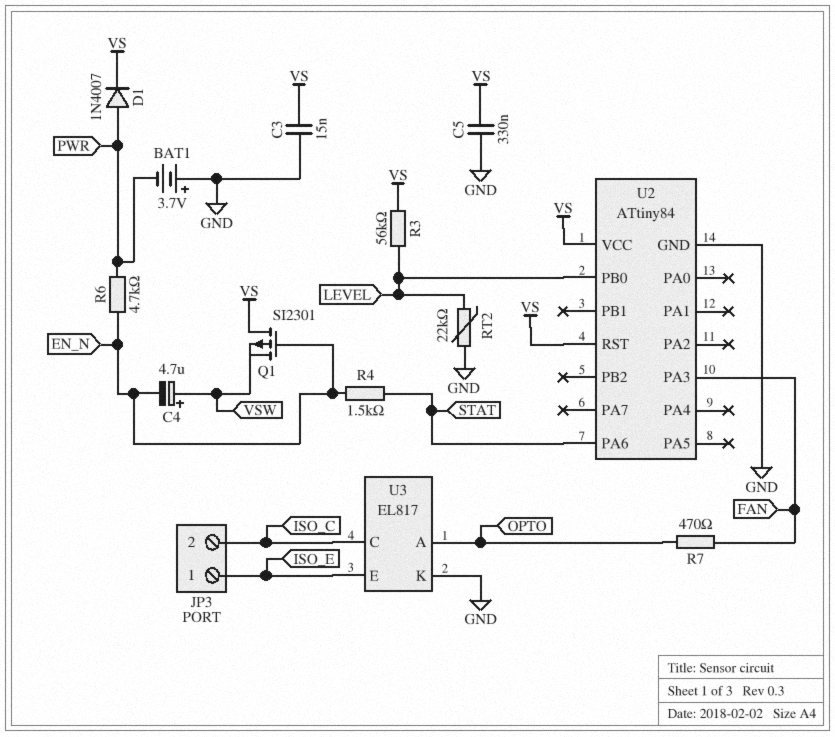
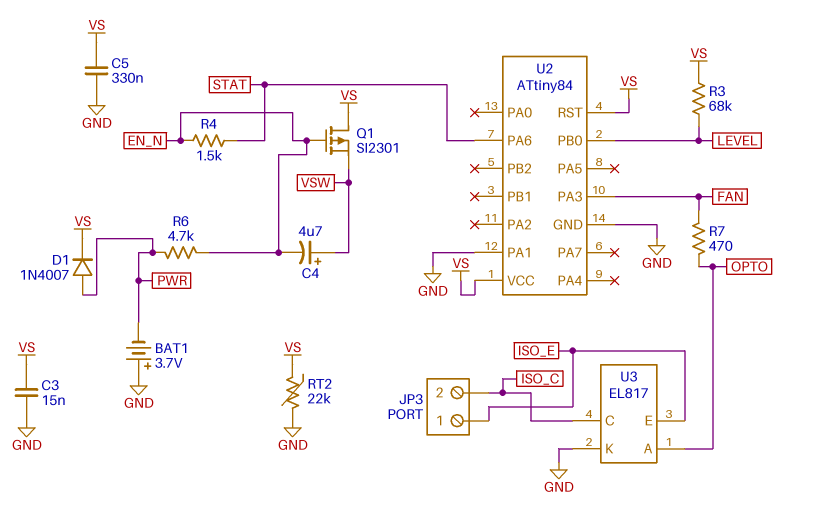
R3: 56k (LEVEL, VS) -> 68k (LEVEL, VS)
RT2: 22k (GND, LEVEL) -> 22k (GND, VS)
U2 pin PA1: none -> GND

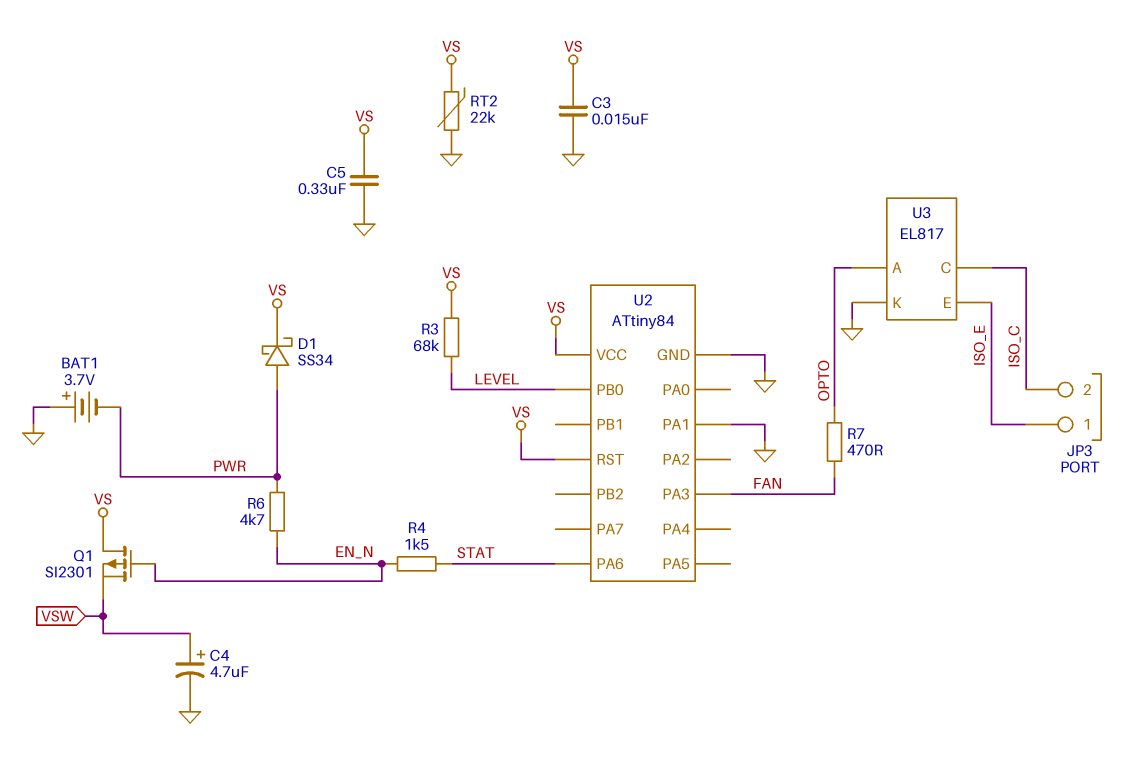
C4: 4.7uF (plus VSW, minus EN_N) -> 4.7uF (plus VSW, minus GND)
D1: diode 1N4007 (A PWR, K VS) -> schottky SS34 (A PWR, K VS)

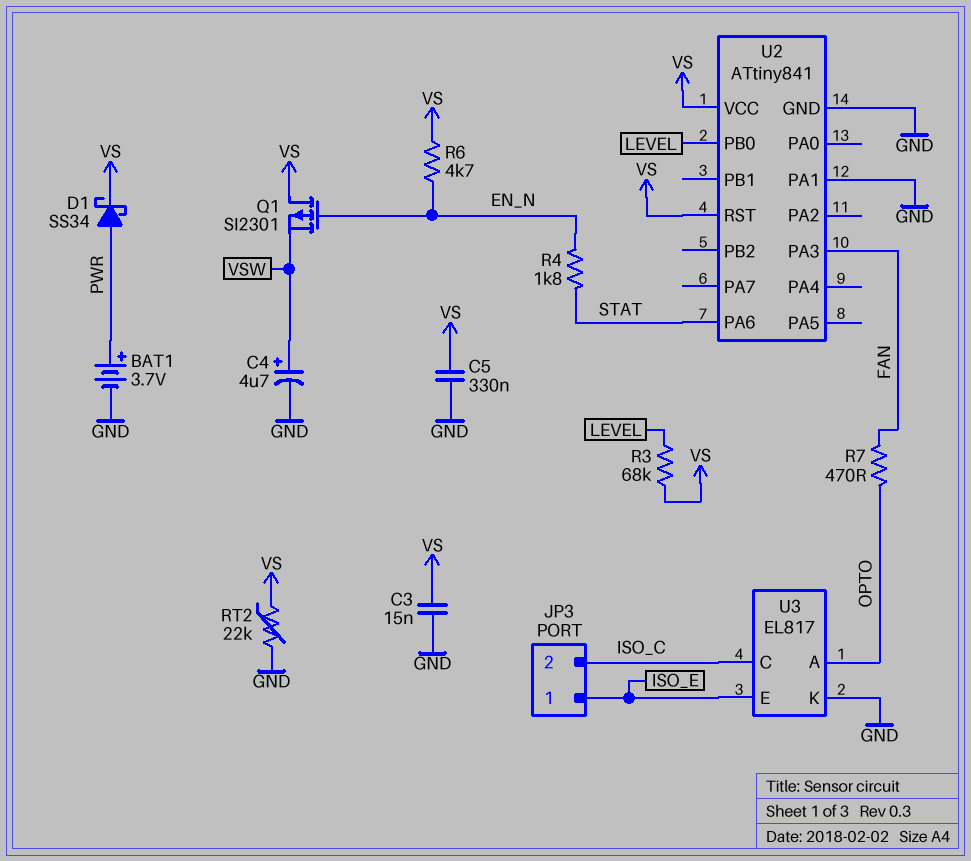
BAT1: 3.7V (plus GND, minus PWR) -> 3.7V (plus PWR, minus GND)
R4: 1.5k (EN_N, STAT) -> 1.8k (EN_N, STAT)
R6: 4.7k (EN_N, PWR) -> 4.7k (EN_N, VS)
U2: ATtiny84 -> ATtiny841

